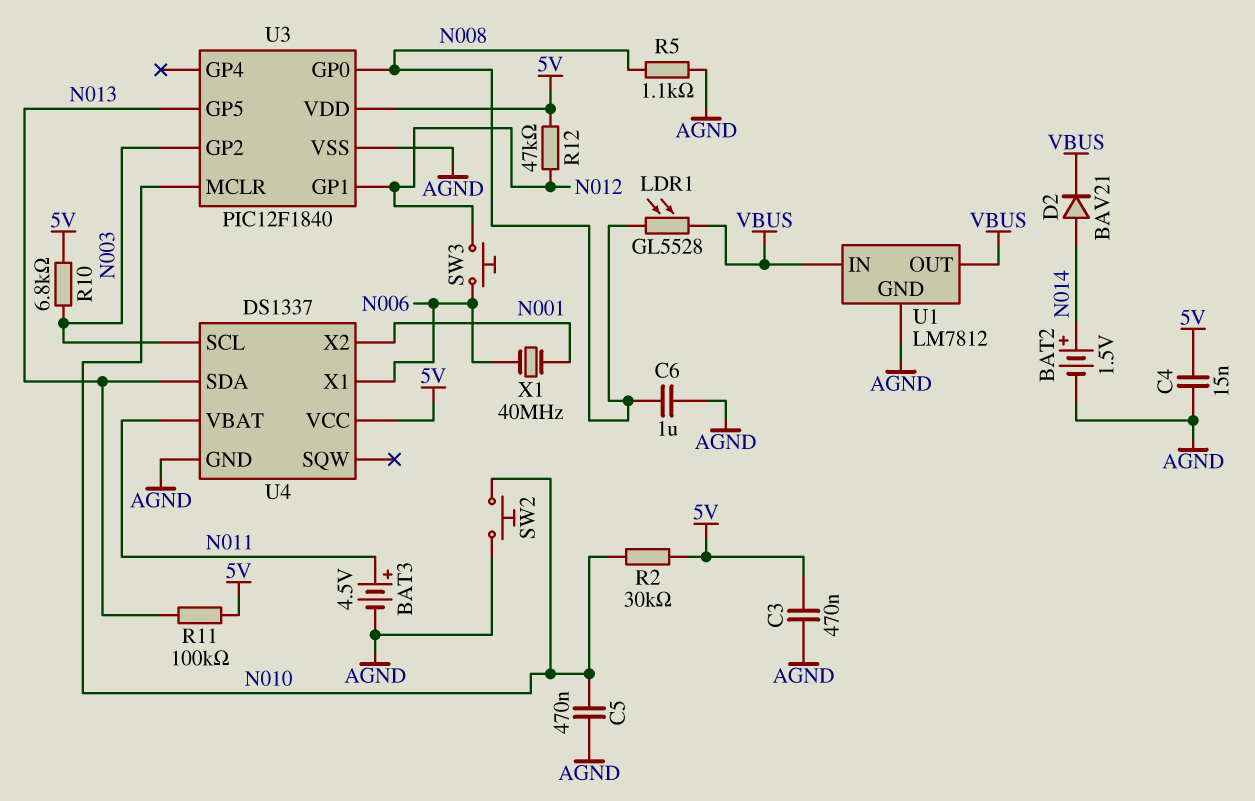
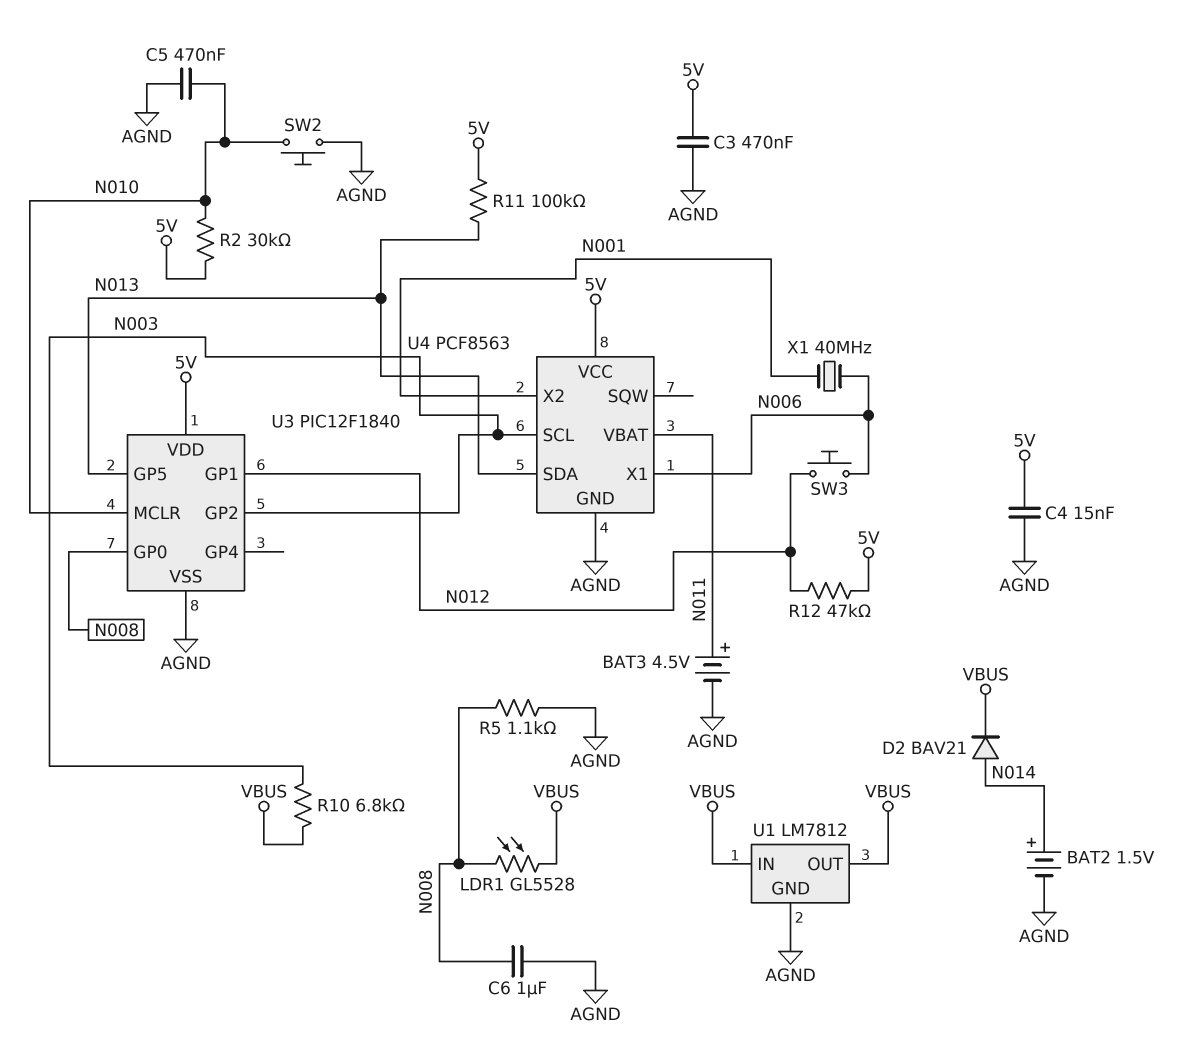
R10: 6.8k (5V, N003) -> 6.8k (N003, VBUS)
U4: DS1337 -> PCF8563

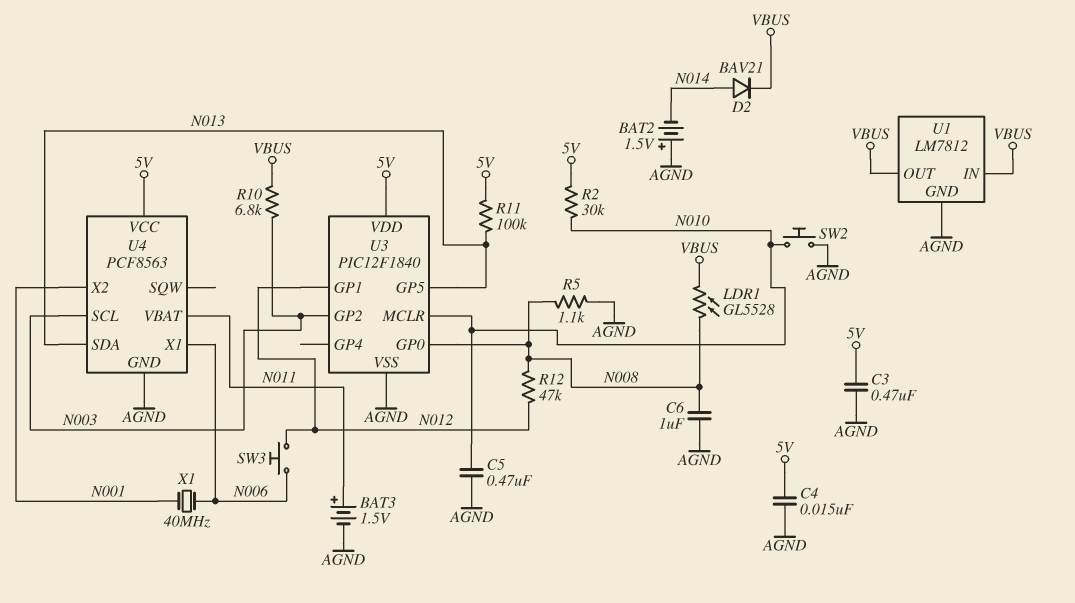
BAT2: 1.5V (plus N014, minus AGND) -> 1.5V (plus AGND, minus N014)
BAT3: 4.5V (plus N011, minus AGND) -> 1.5V (plus N011, minus AGND)
R12: 47k (5V, N012) -> 47k (N008, N012)

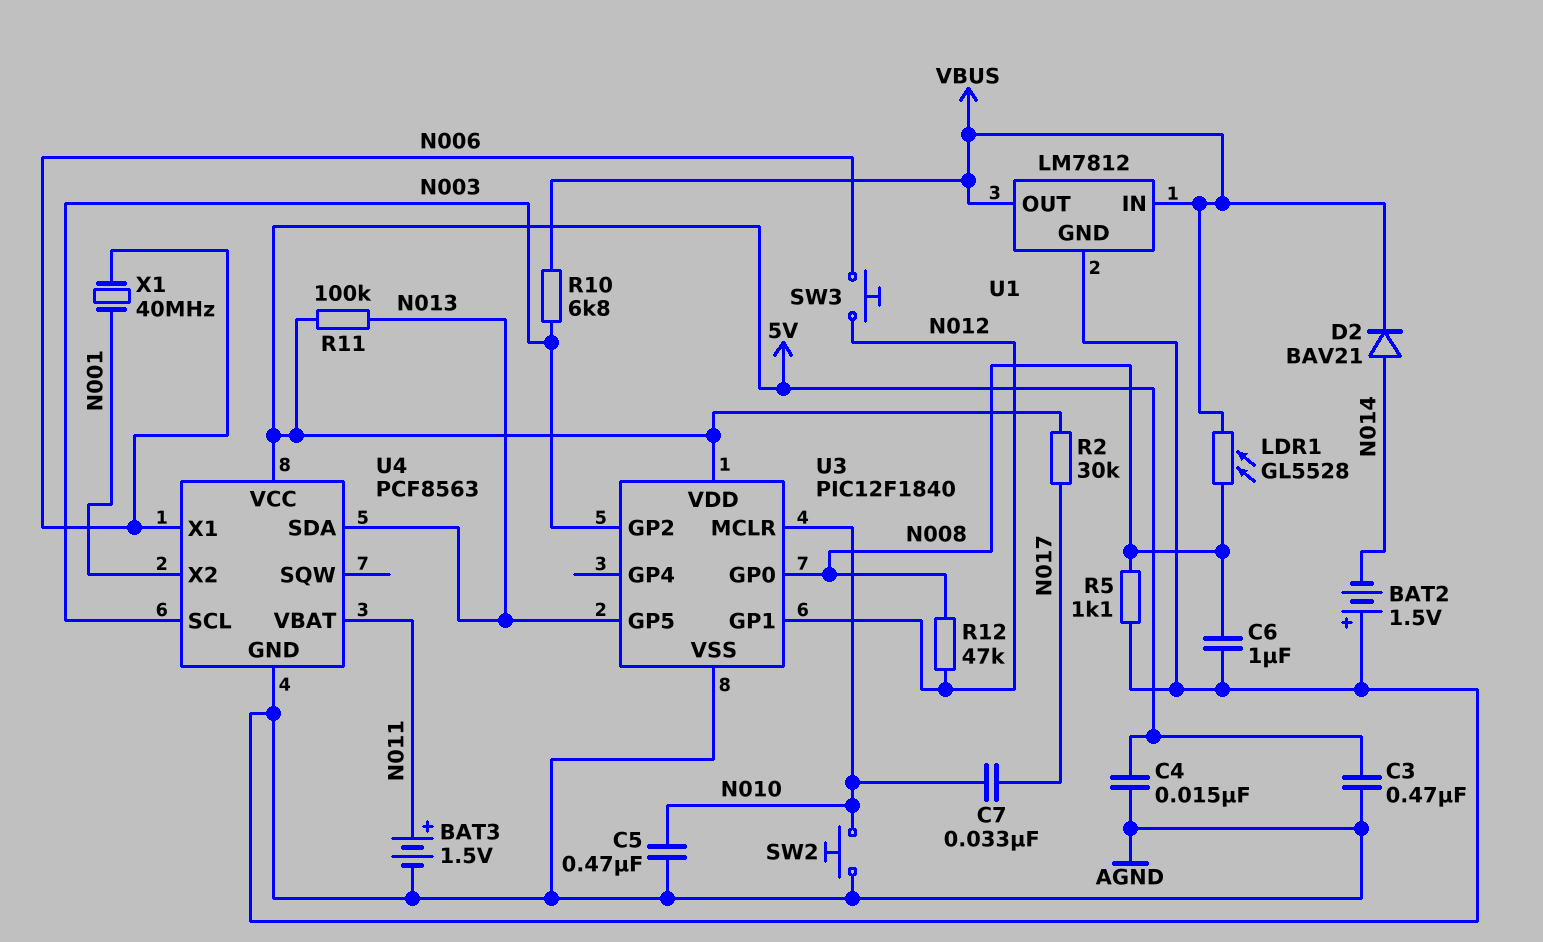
C7: none -> 33nF (N010, N017)
R2: 30k (5V, N010) -> 30k (5V, N017)

